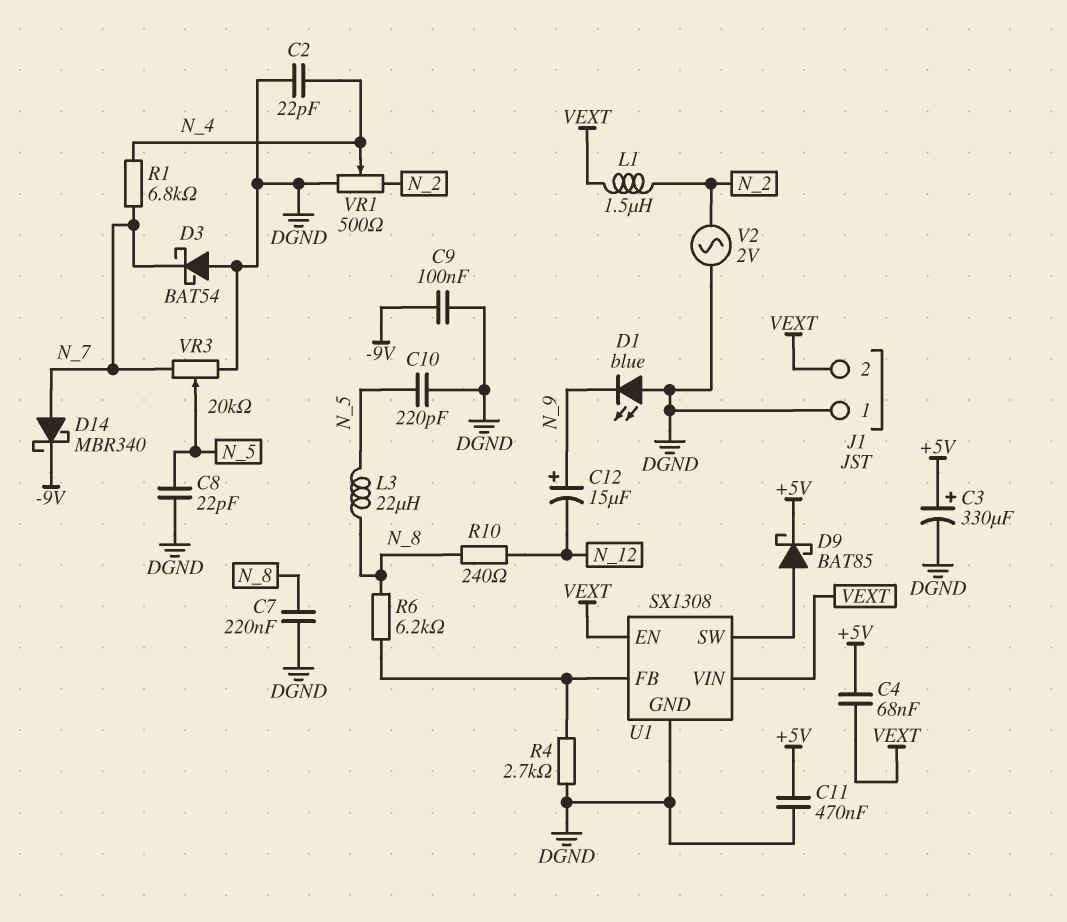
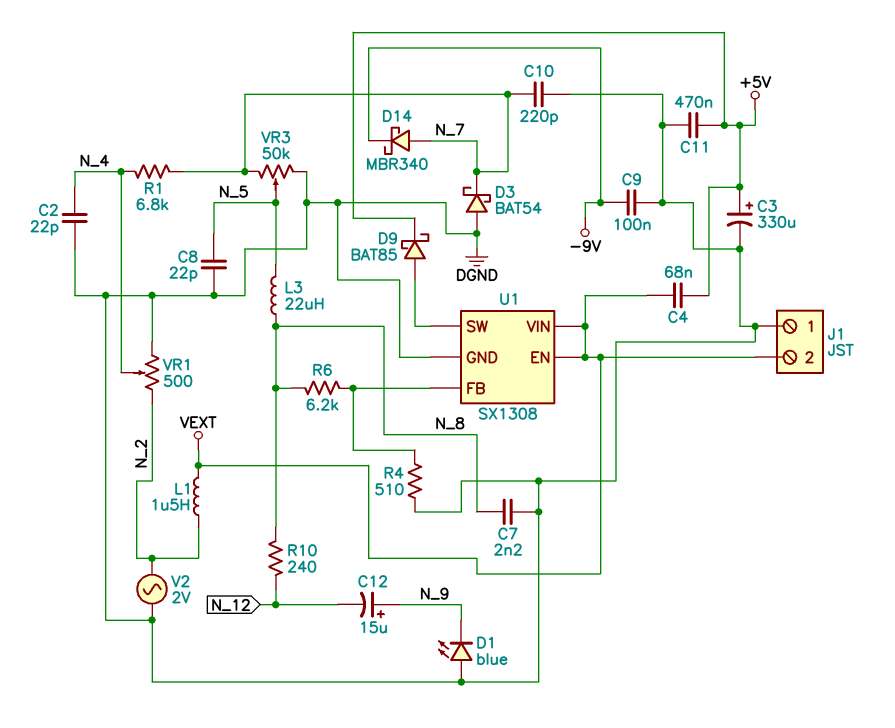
C7: 220nF (DGND, N_8) -> 2.2nF (DGND, N_8)
C10: 220pF (DGND, N_5) -> 220pF (DGND, N_7)
R4: 2.7k (DGND, U1/FB) -> 510 (DGND, U1/FB)
VR3: 20k (DGND, N_7, wiper N_5) -> 50k (DGND, N_7, wiper N_5)

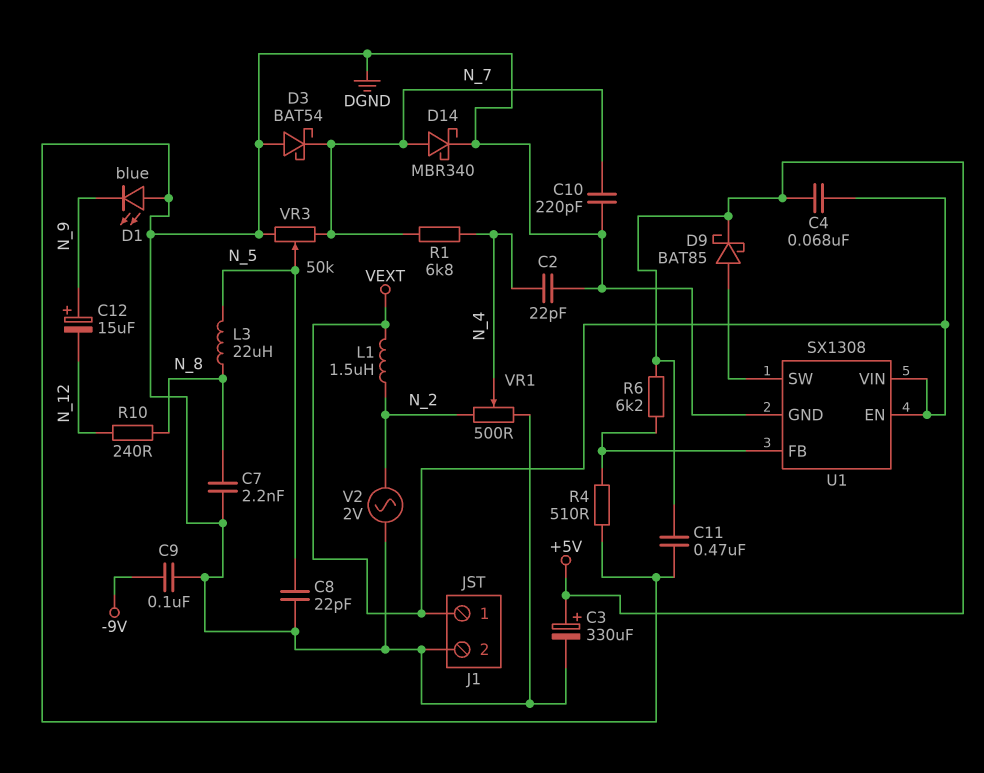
D14: schottky MBR340 (A N_7, K -9V) -> schottky MBR340 (A N_7, K DGND)
J1 pin 1: DGND -> VEXT
J1 pin 2: VEXT -> DGND
R6: 6.2k (N_8, U1/FB) -> 6.2k (+5V, U1/FB)

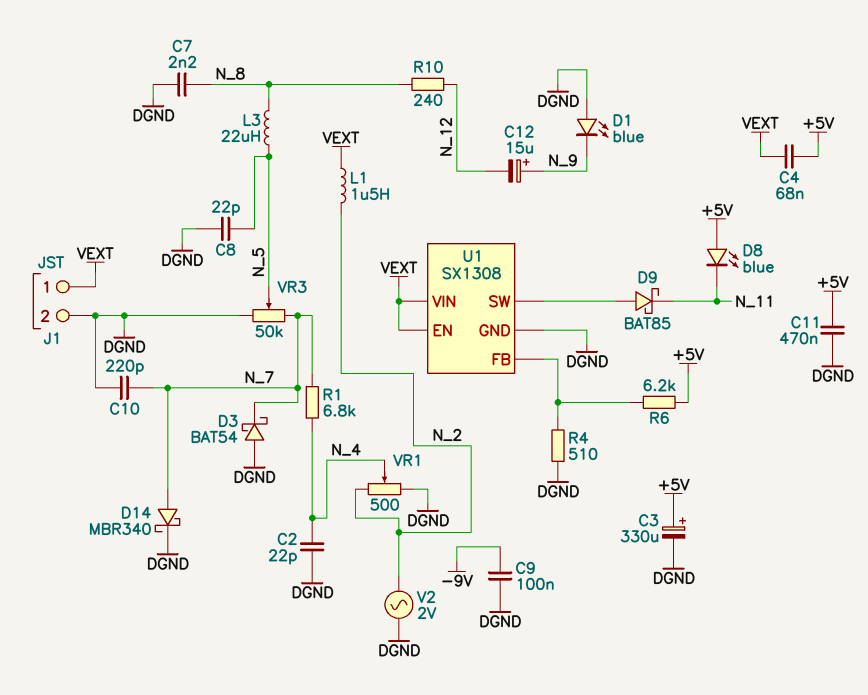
D8: none -> LED blue (A +5V, K N_11)
D9: schottky BAT85 (A U1/SW, K +5V) -> schottky BAT85 (A U1/SW, K N_11)

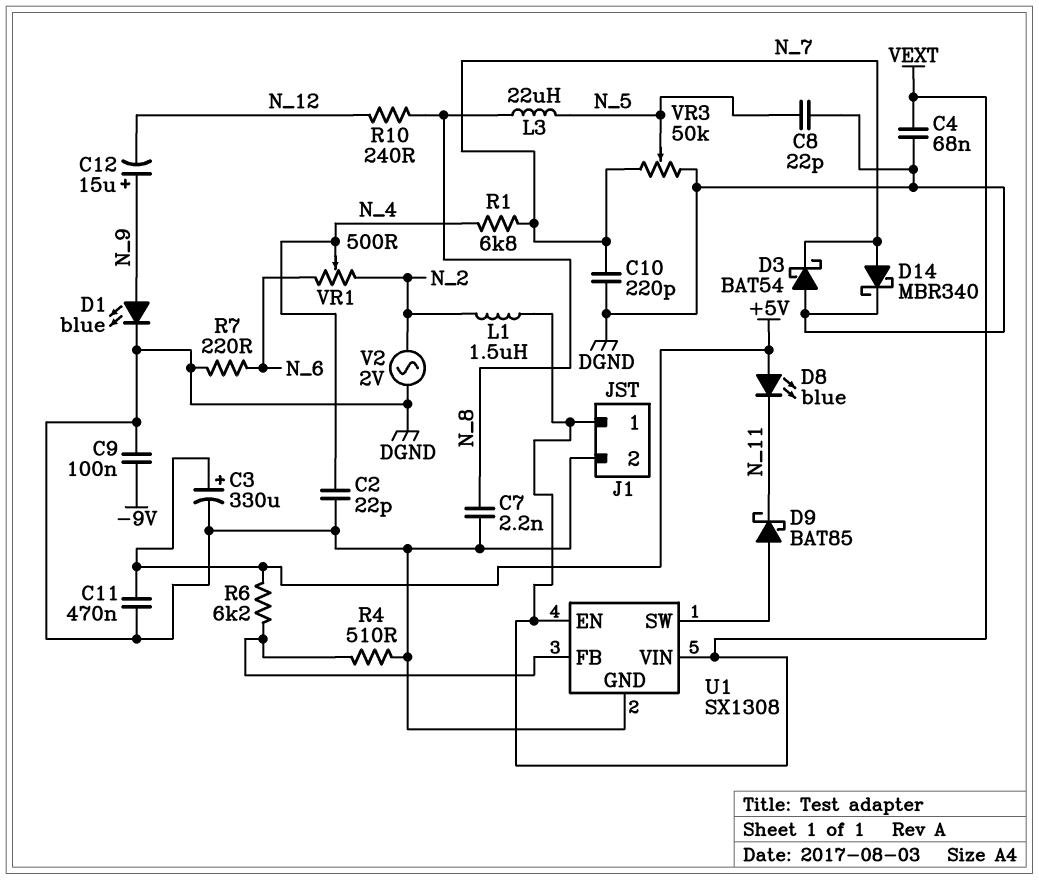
C4: 68nF (+5V, VEXT) -> 68nF (DGND, VEXT)
D1: LED blue (A DGND, K N_9) -> LED blue (A N_9, K DGND)
R7: none -> 220 (DGND, N_6)
VR1: 500 (DGND, N_2, wiper N_4) -> 500 (N_2, N_6, wiper N_4)

